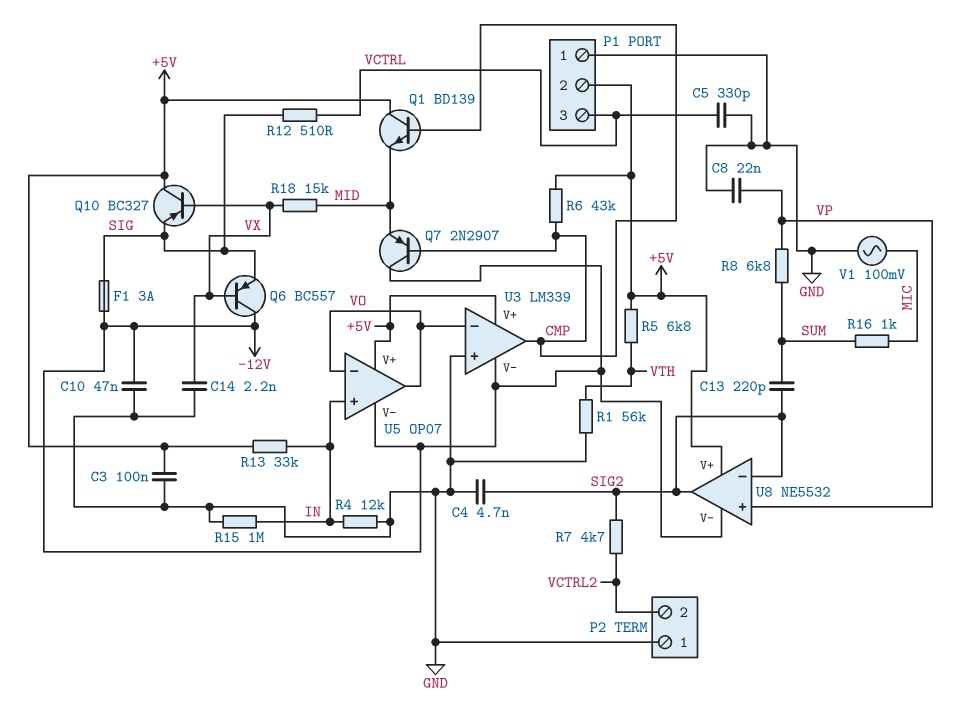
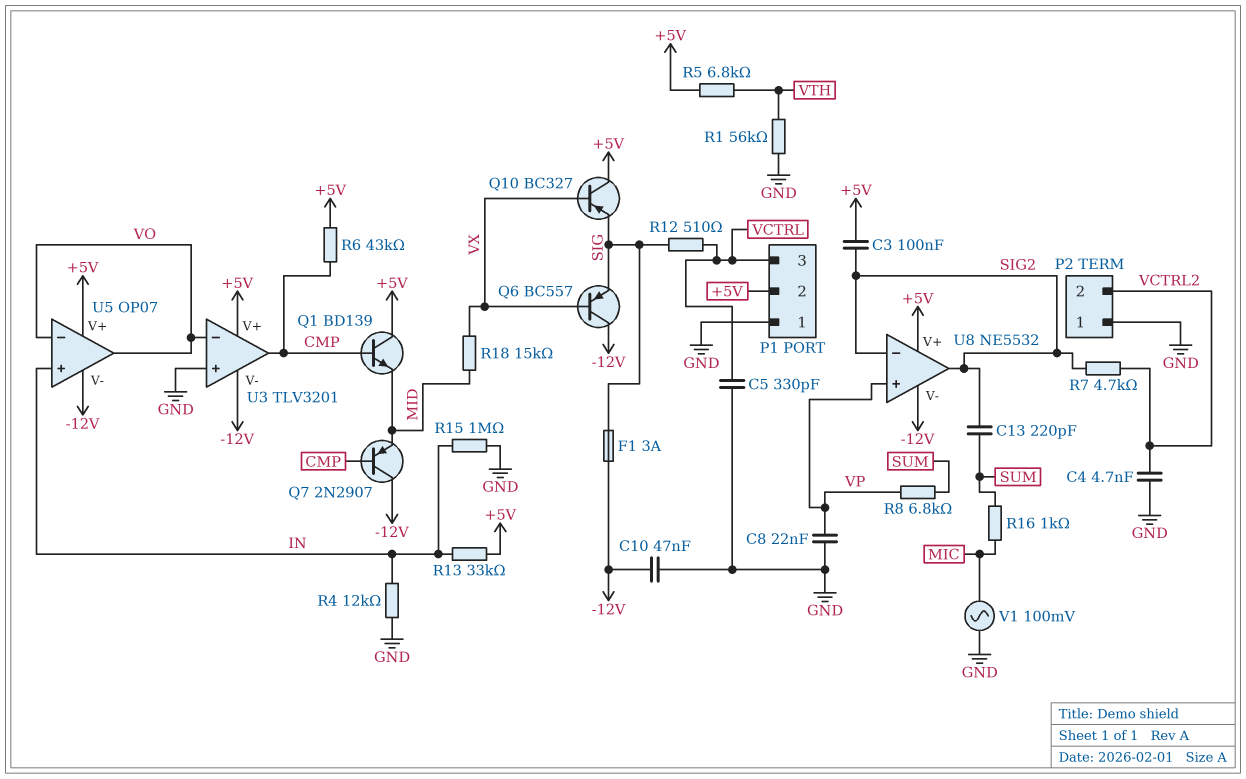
C3: 100nF (+5V, GND) -> 100nF (+5V, SIG2)
C4: 4.7nF (GND, SIG2) -> 4.7nF (GND, VCTRL2)
C14: 2.2nF (GND, VX) -> none
U3: LM339 -> TLV3201

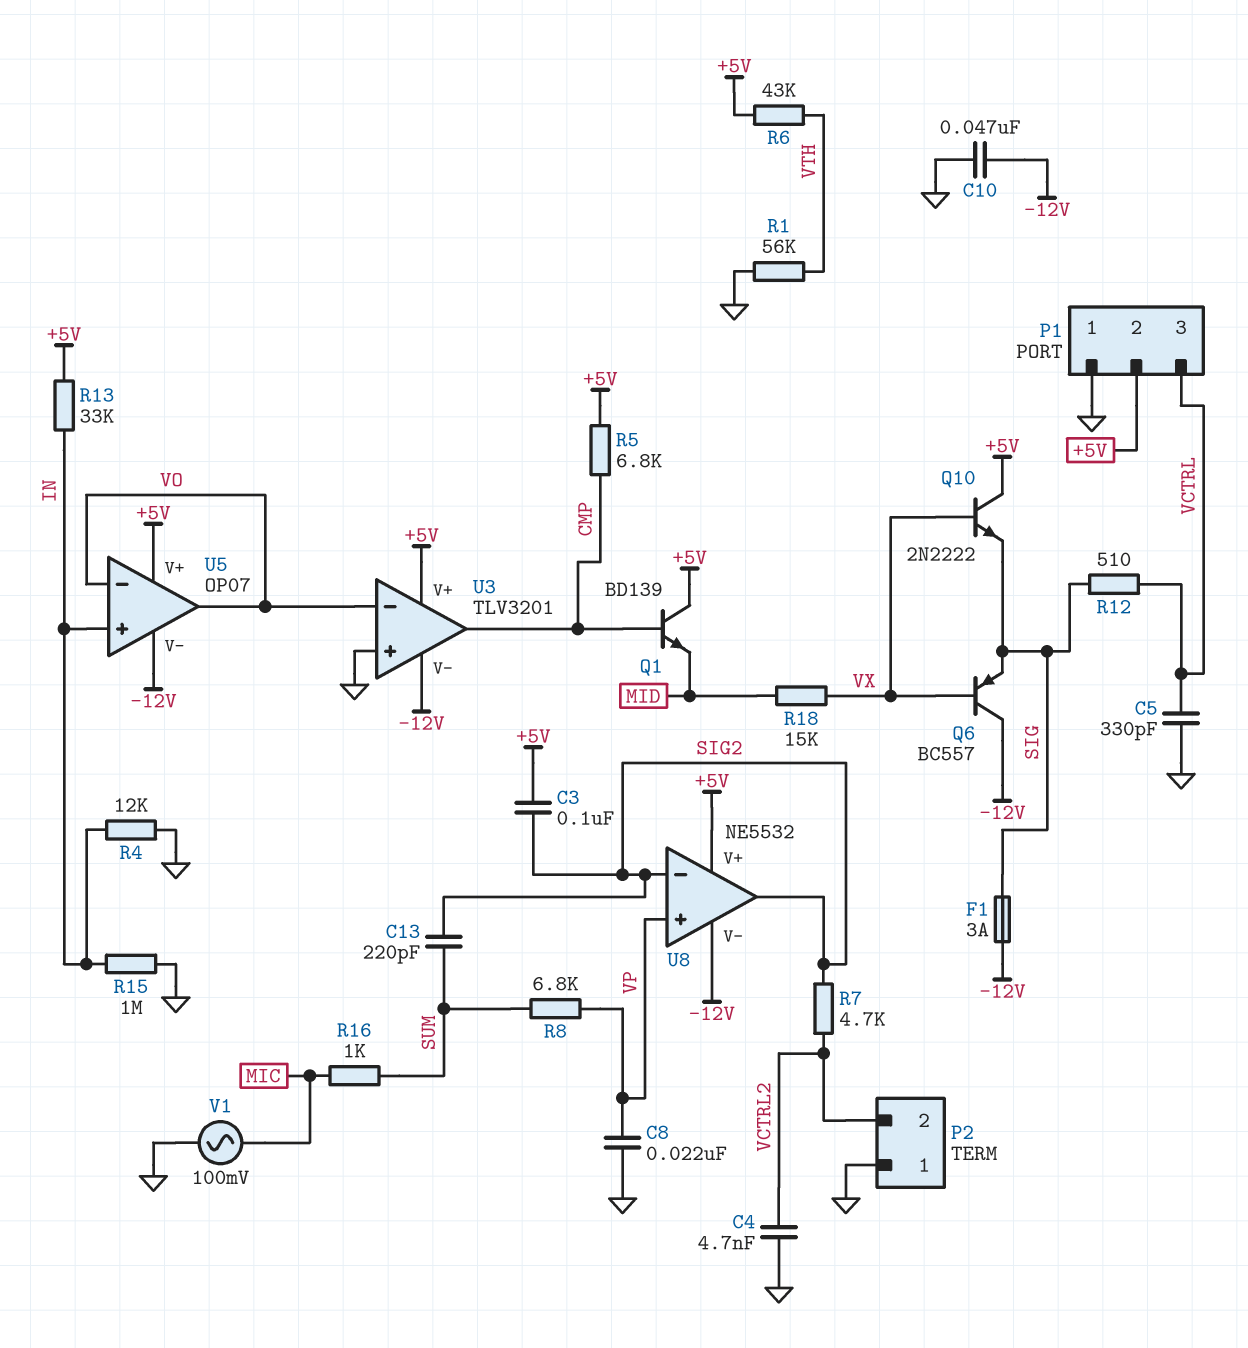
Q7: PNP 2N2907 (B CMP, C -12V, E MID) -> none
Q10: PNP BC327 (B VX, C +5V, E SIG) -> NPN 2N2222 (B VX, C +5V, E SIG)
R5: 6.8k (+5V, VTH) -> 6.8k (+5V, CMP)
R6: 43k (+5V, CMP) -> 43k (+5V, VTH)

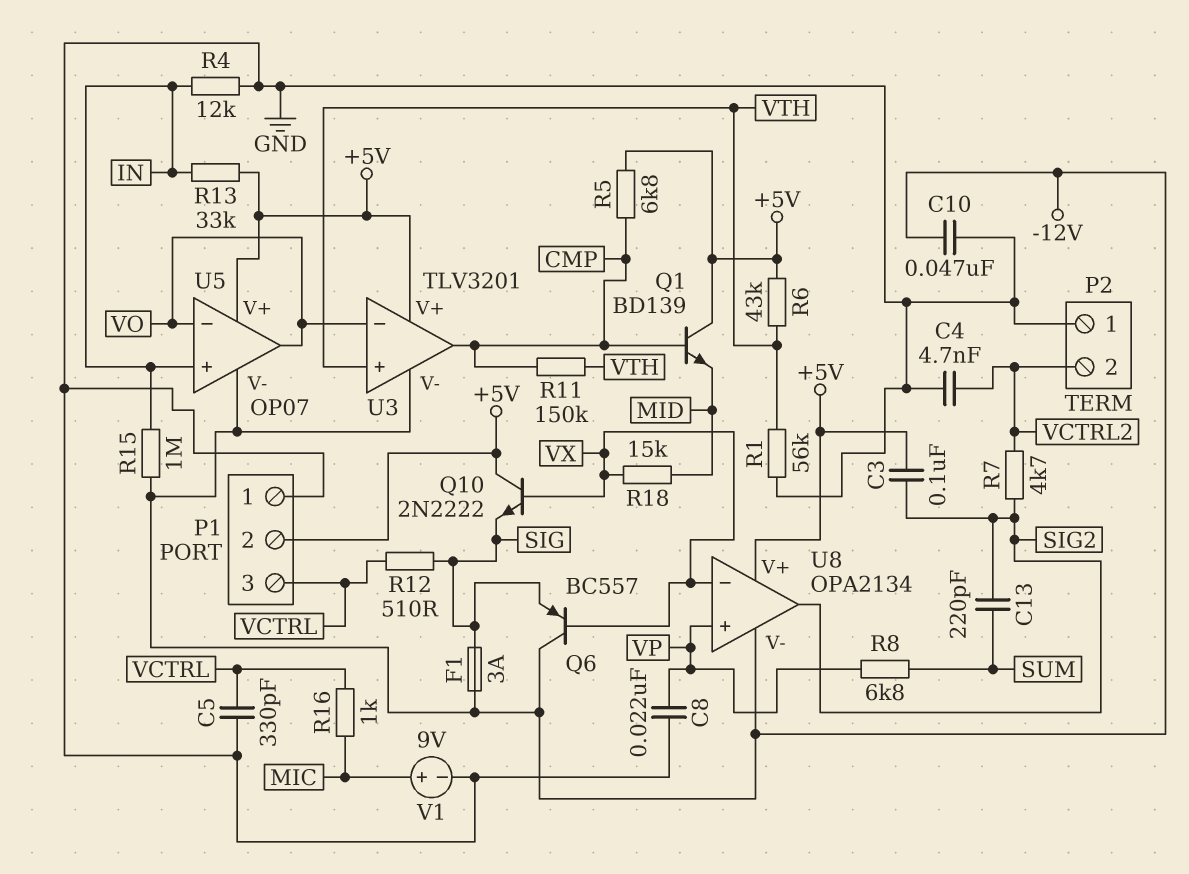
R11: none -> 150k (CMP, VTH)
R15: 1M (GND, IN) -> 1M (-12V, IN)
R16: 1k (MIC, SUM) -> 1k (MIC, VCTRL)
U3 pin in+: GND -> VTH
U8: NE5532 -> OPA2134
U8 pin in-: SIG2 -> VX
V1: AC 100mV (GND, MIC) -> 9V (plus MIC, minus GND)

